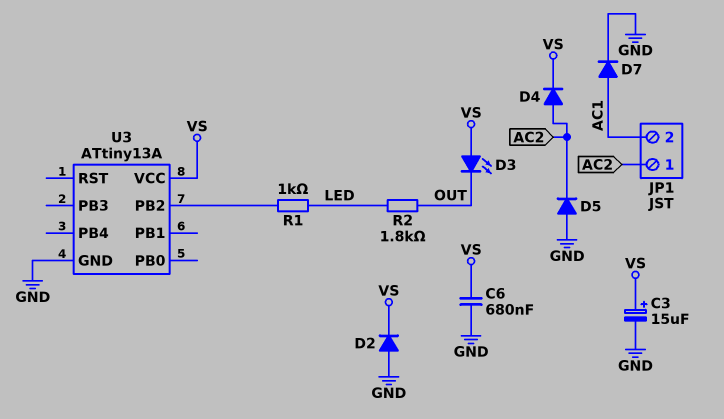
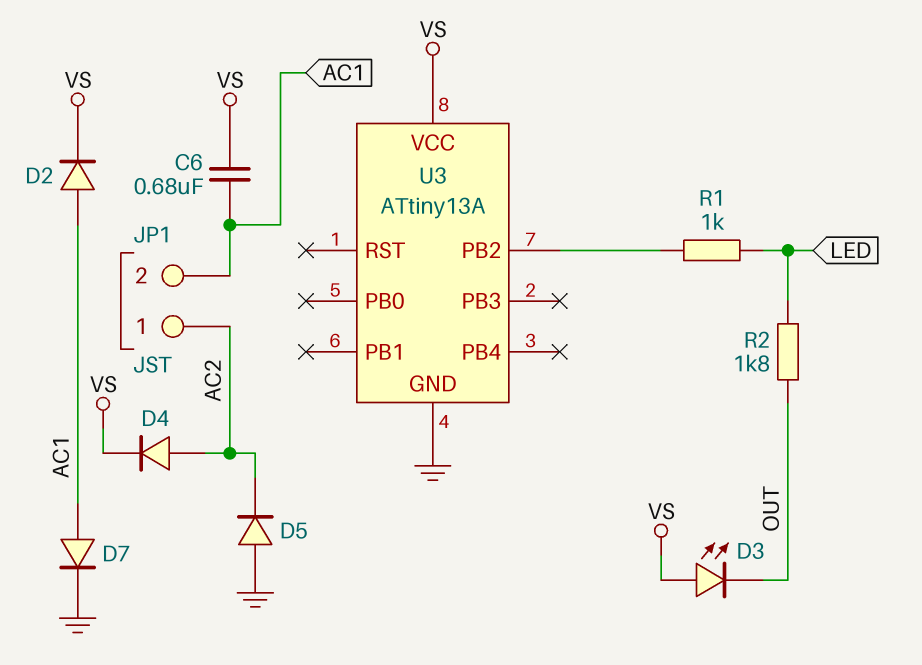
C3: 15uF (plus VS, minus GND) -> none
C6: 680nF (GND, VS) -> 680nF (AC1, VS)
D2: diode (A GND, K VS) -> diode (A AC1, K VS)

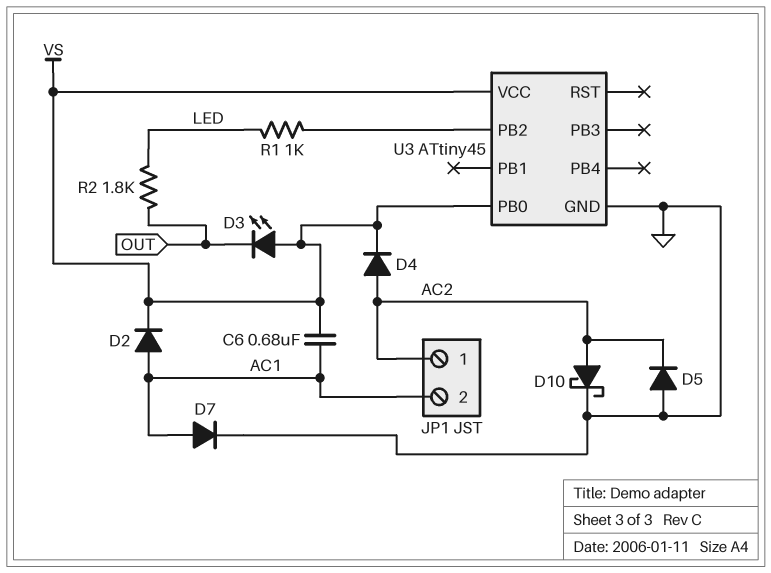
D10: none -> schottky (A AC2, K GND)
U3: ATtiny13A -> ATtiny45
U3 pin PB0: none -> VS

